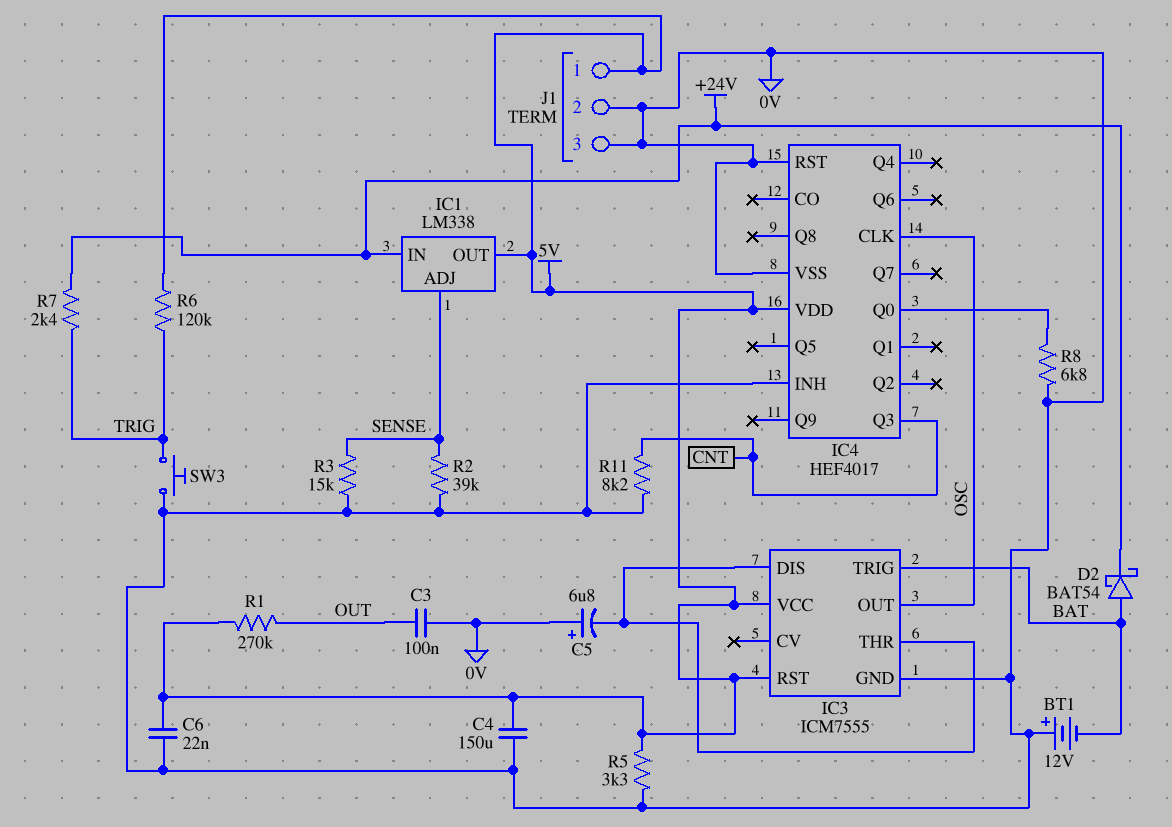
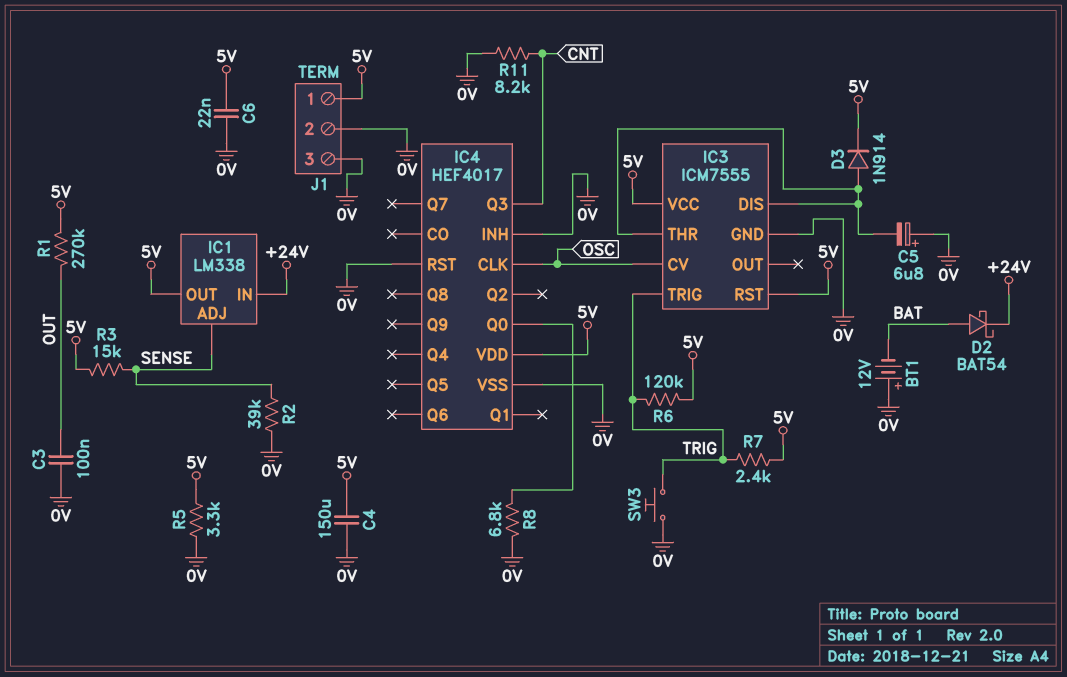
D3: none -> diode 1N914 (A IC3/DIS, K 5V)
IC3 pin CV: none -> OSC
IC3 pin OUT: OSC -> none
IC3 pin TRIG: BAT -> TRIG
R3: 15k (0V, SENSE) -> 15k (5V, SENSE)
R7: 2.4k (+24V, TRIG) -> 2.4k (5V, TRIG)

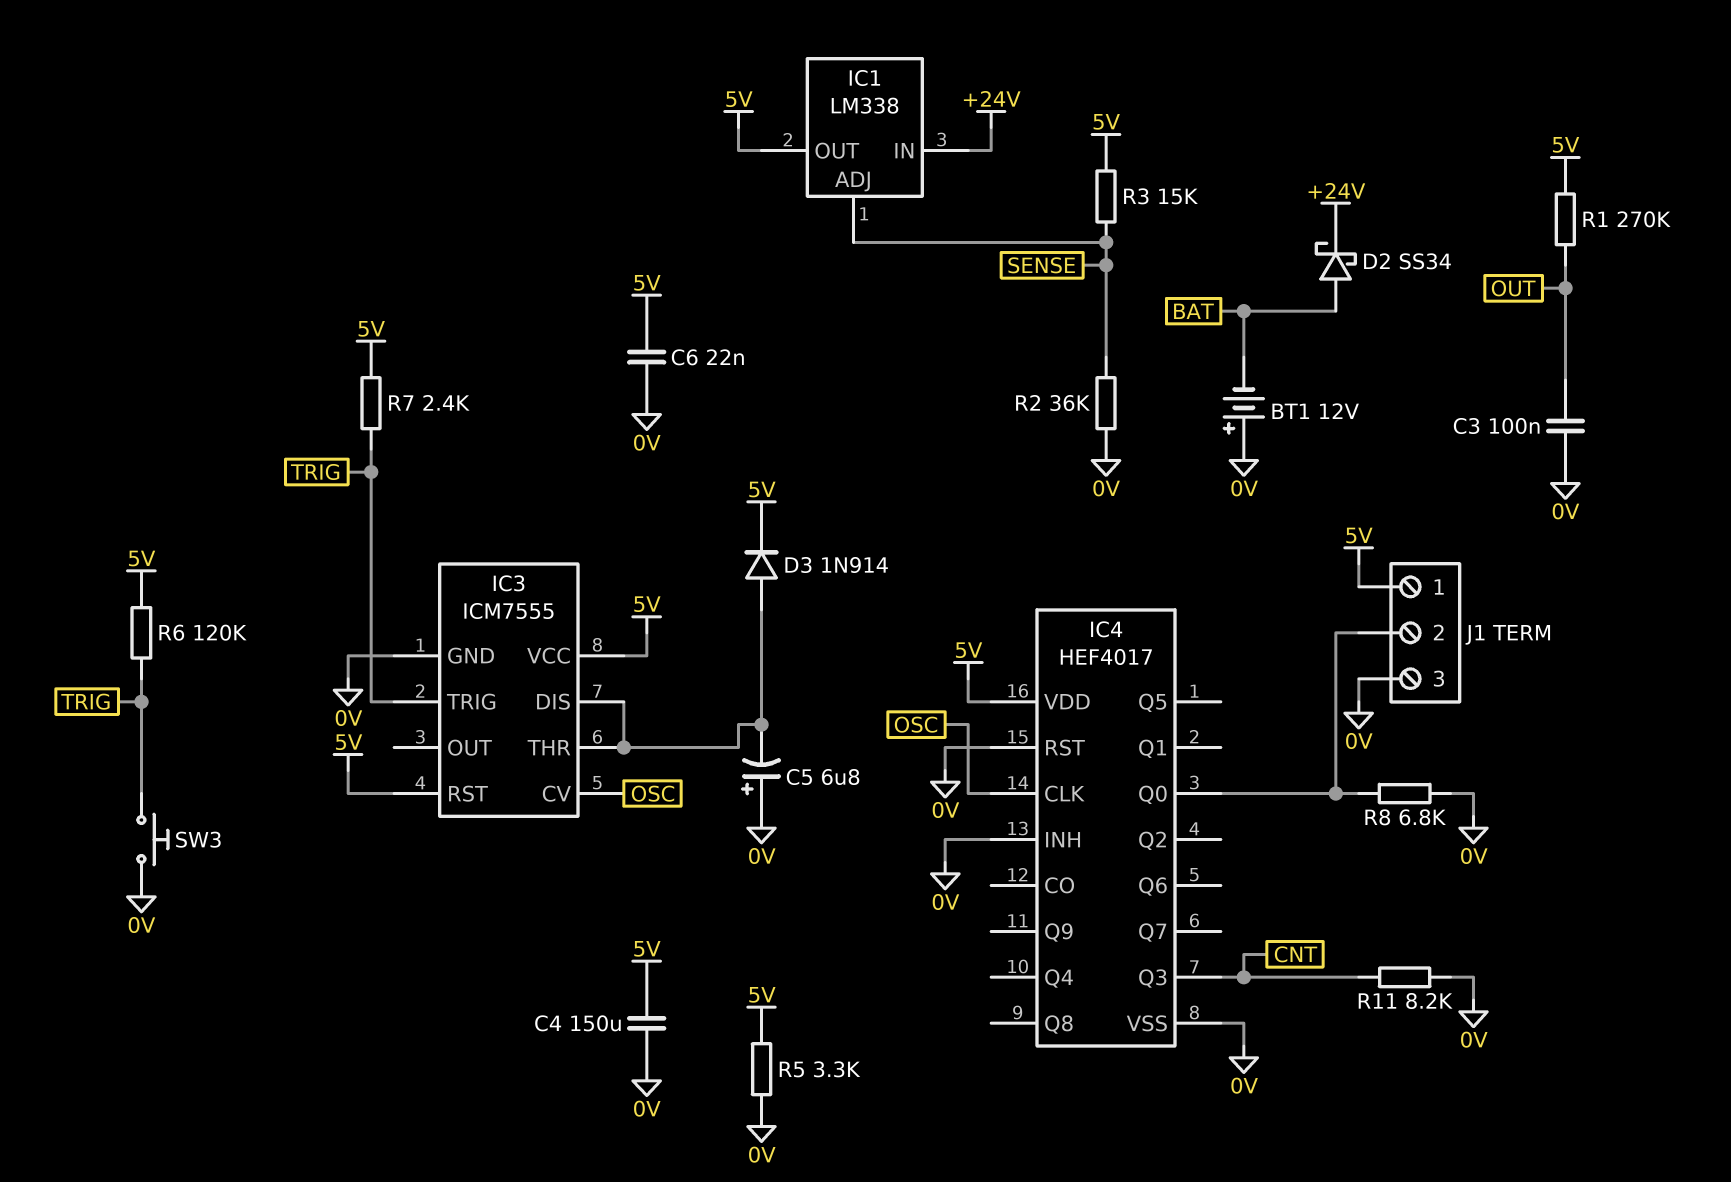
D2: schottky BAT54 (A BAT, K +24V) -> schottky SS34 (A BAT, K +24V)
J1 pin 2: 0V -> IC4/Q0
R2: 39k (0V, SENSE) -> 36k (0V, SENSE)

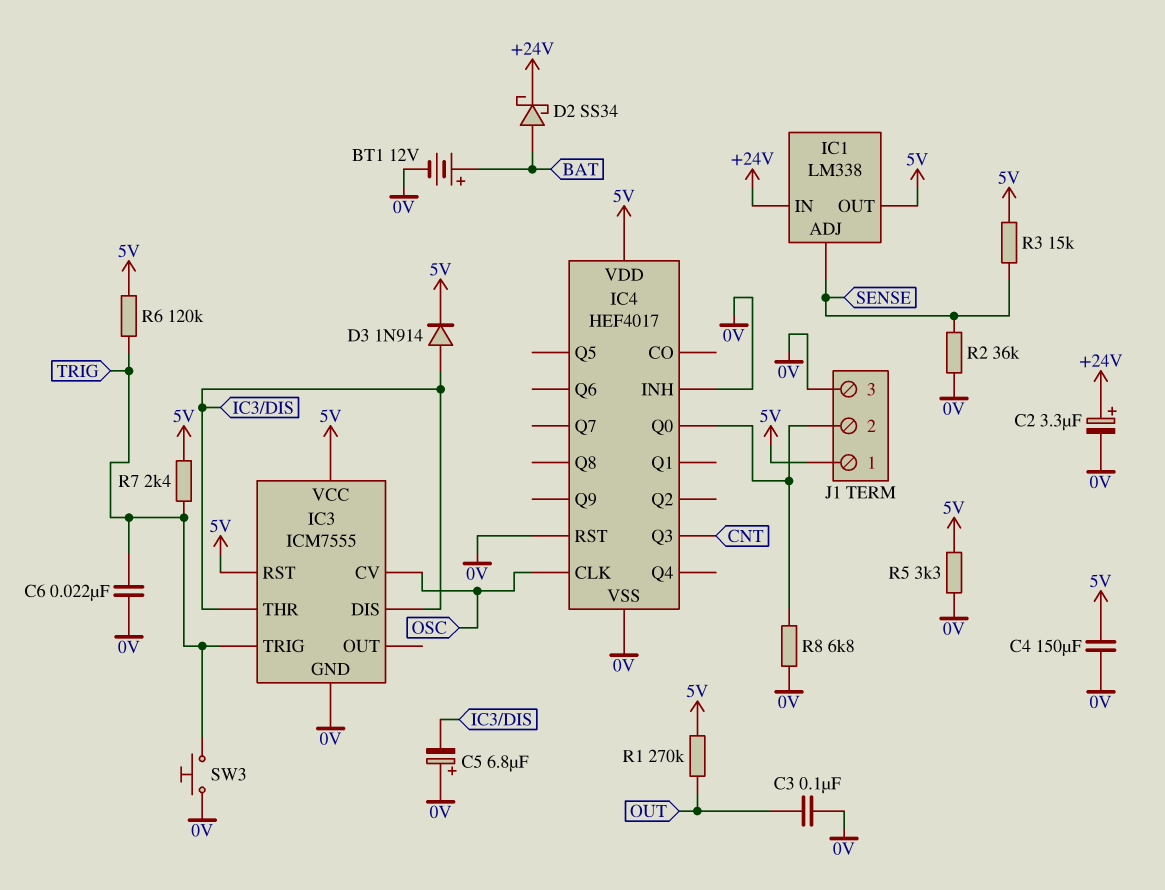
BT1: 12V (plus 0V, minus BAT) -> 12V (plus BAT, minus 0V)
C2: none -> 3.3uF (plus +24V, minus 0V)
C6: 22nF (0V, 5V) -> 22nF (0V, TRIG)
R11: 8.2k (0V, CNT) -> none

